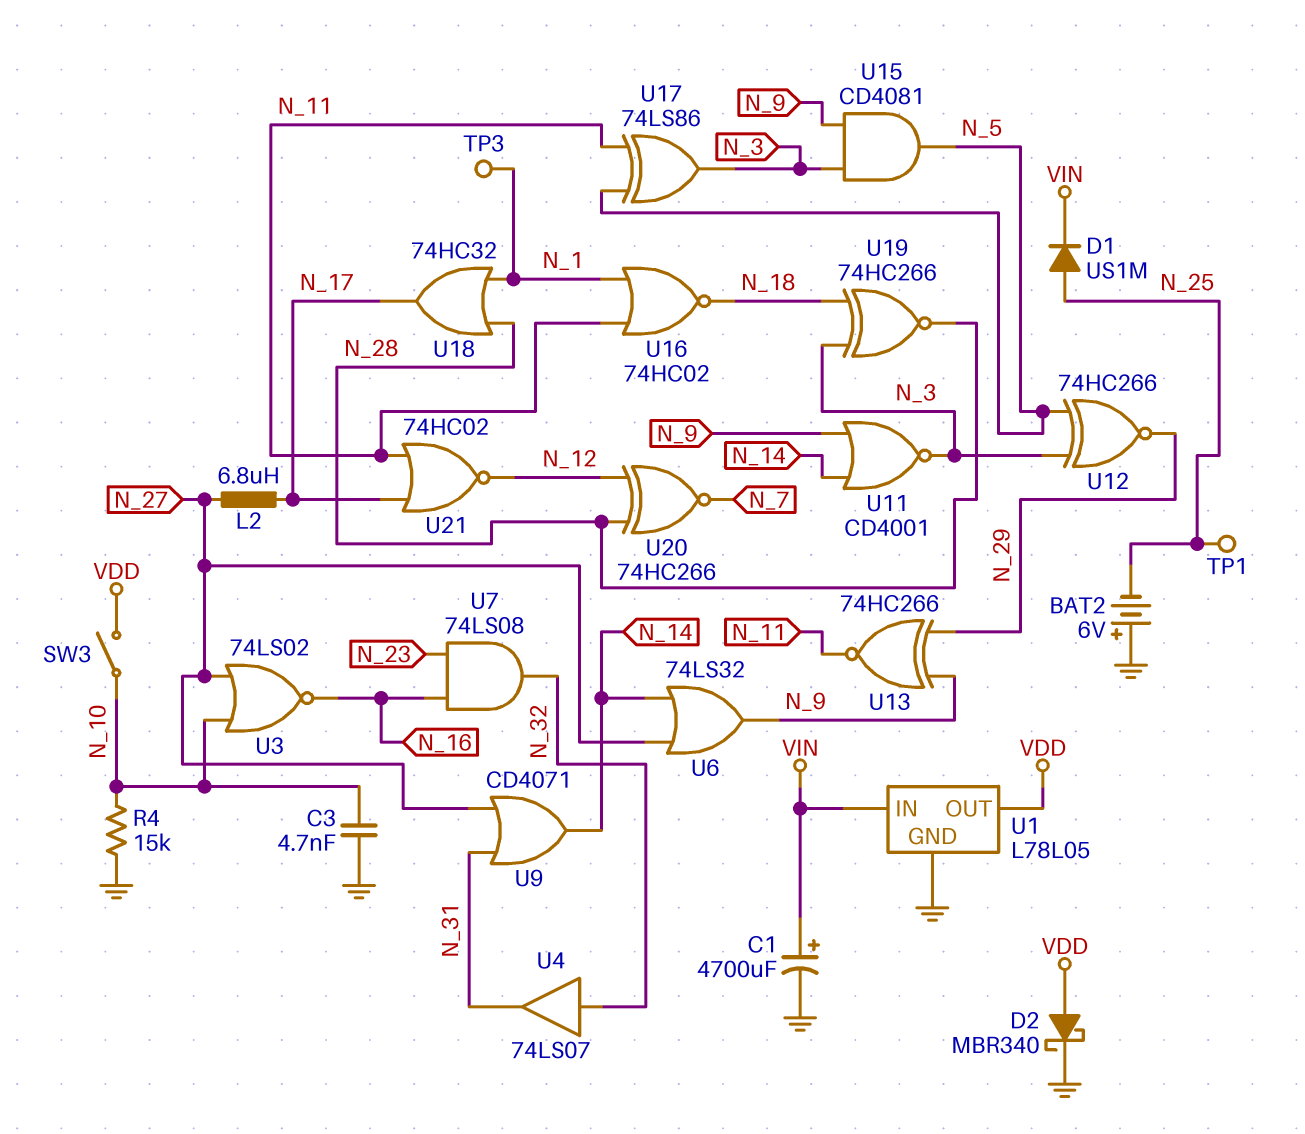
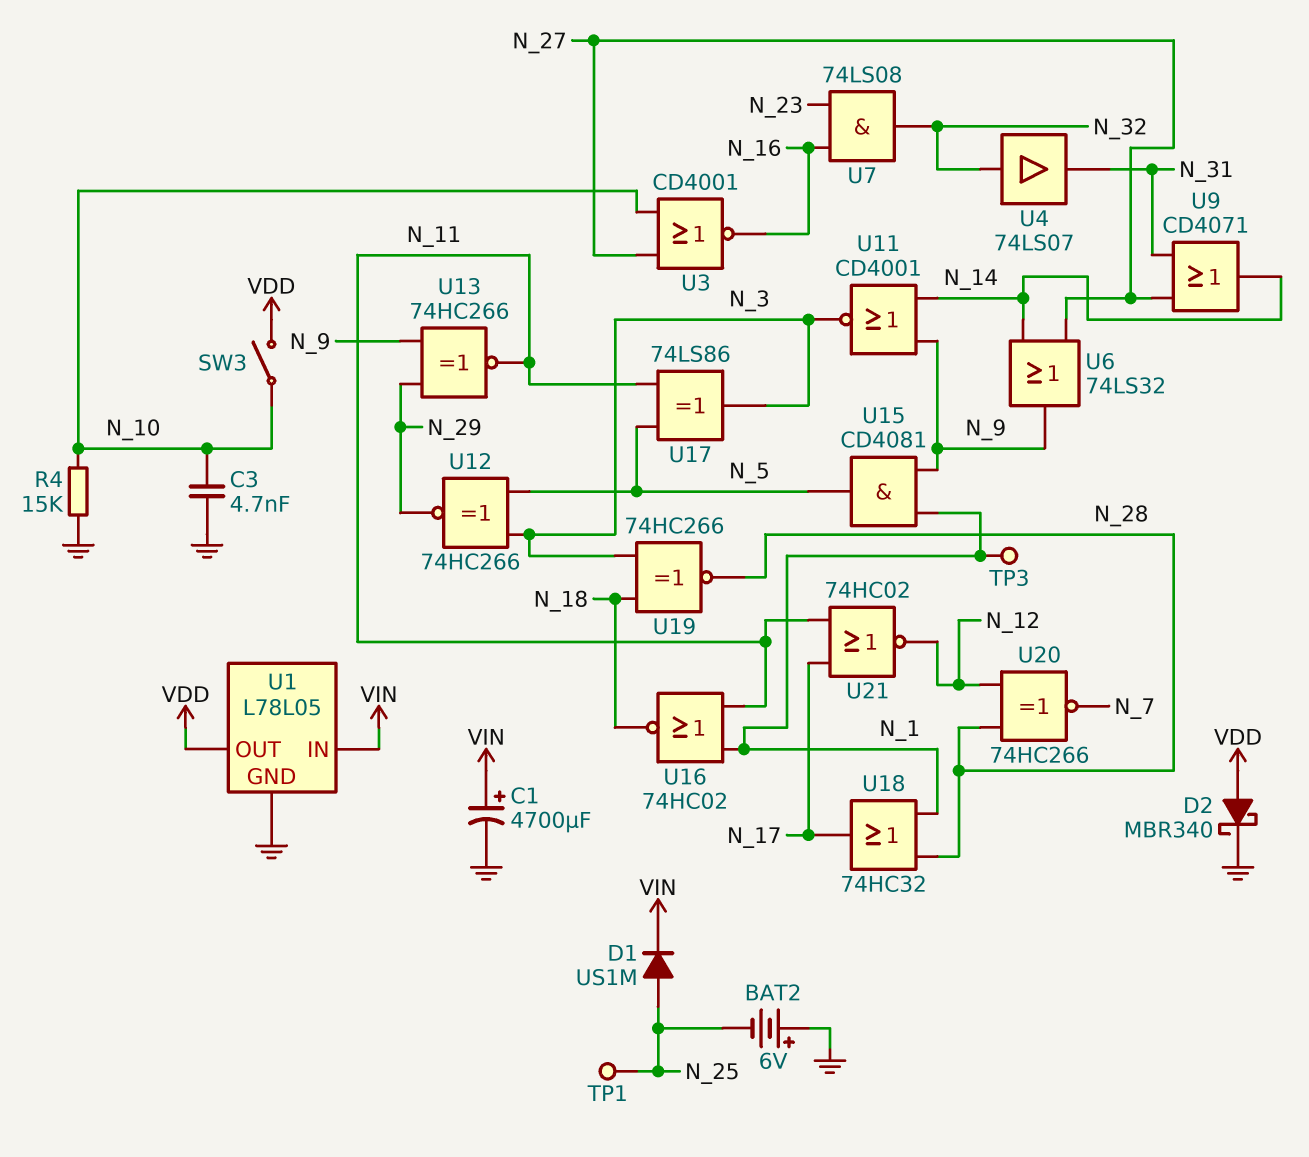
L2: 6.8uH (N_17, N_27) -> none
U3: NOR 74LS02 (in N_10, in N_27, out N_16) -> NOR CD4001 (in N_10, in N_27, out N_16)
U15: AND CD4081 (in N_3, in N_9, out N_5) -> AND CD4081 (in N_1, in N_9, out N_5)

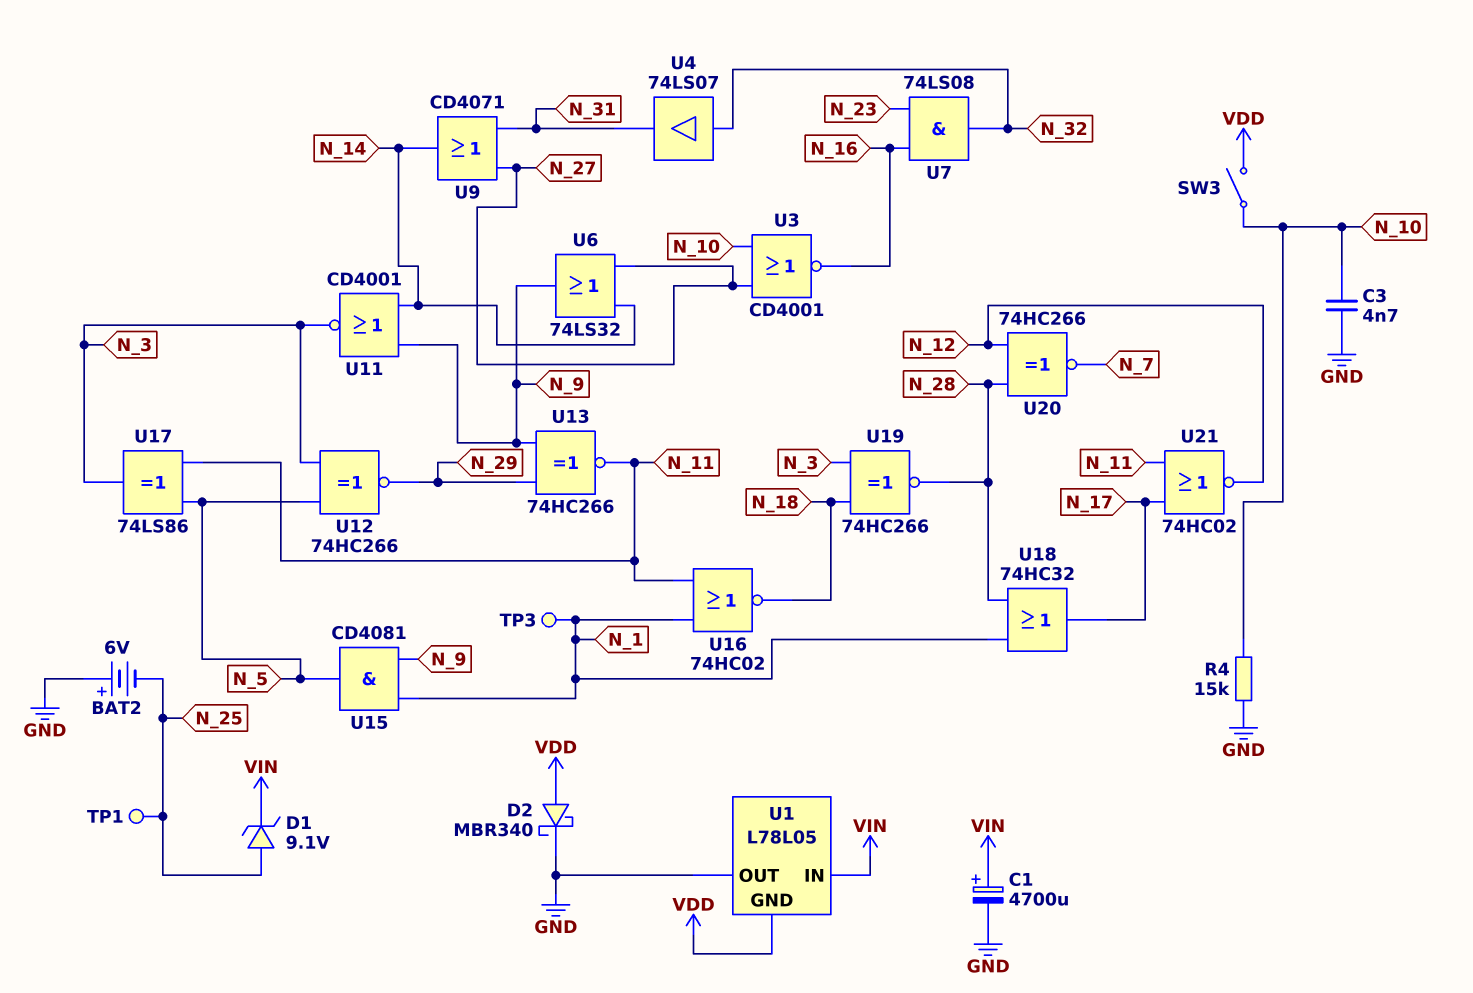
D1: diode US1M (A N_25, K VIN) -> zener 9.1V (A N_25, K VIN)
U1 pin GND: GND -> VDD
U1 pin OUT: VDD -> GND

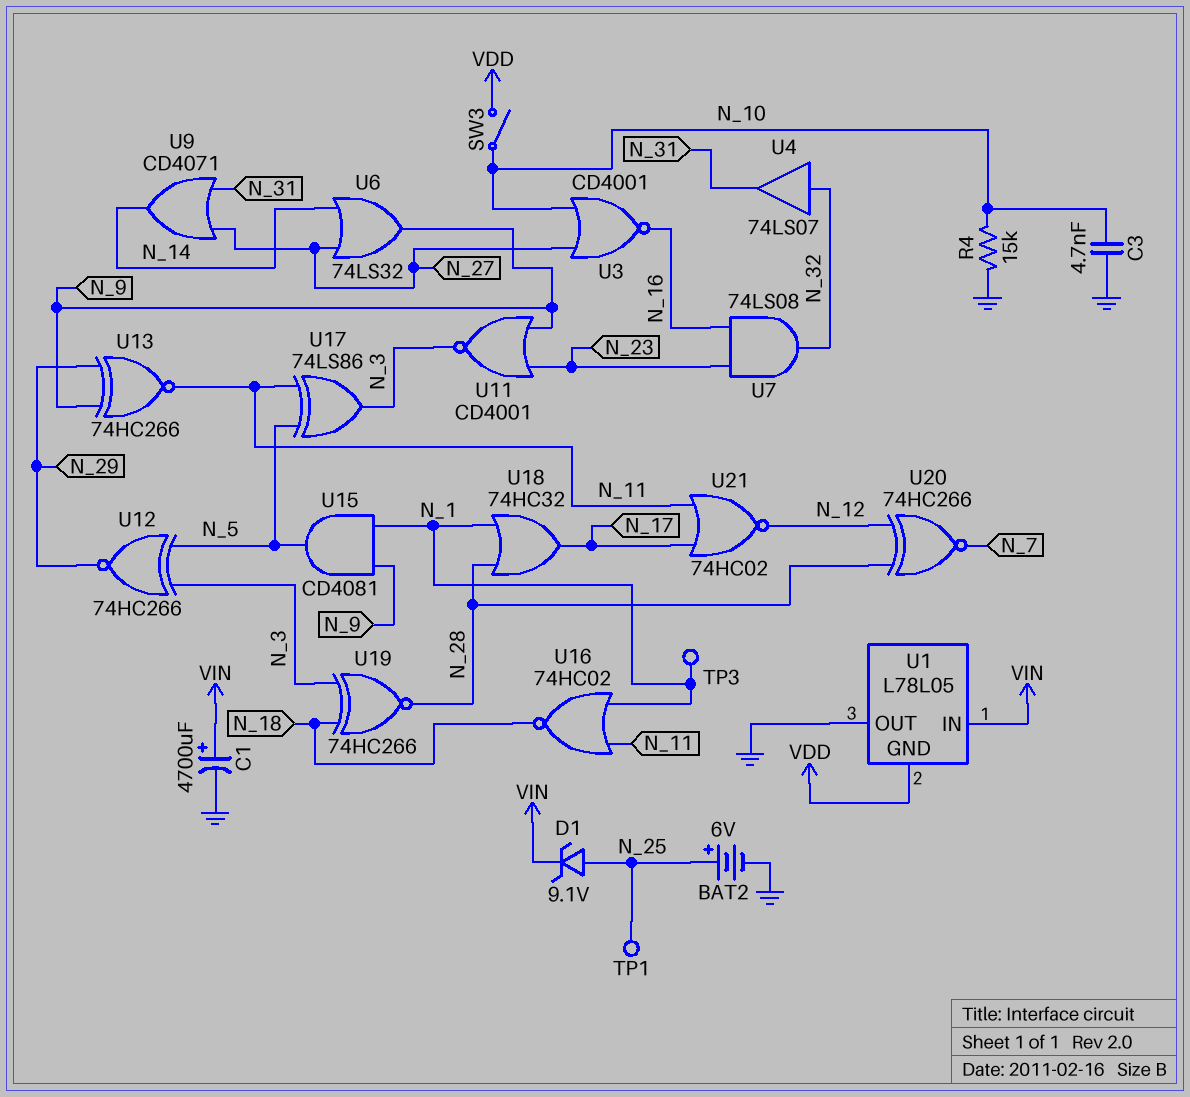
BAT2: 6V (plus GND, minus N_25) -> 6V (plus N_25, minus GND)
D2: schottky MBR340 (A VDD, K GND) -> none
U11: NOR CD4001 (in N_9, in N_14, out N_3) -> NOR CD4001 (in N_9, in N_23, out N_3)

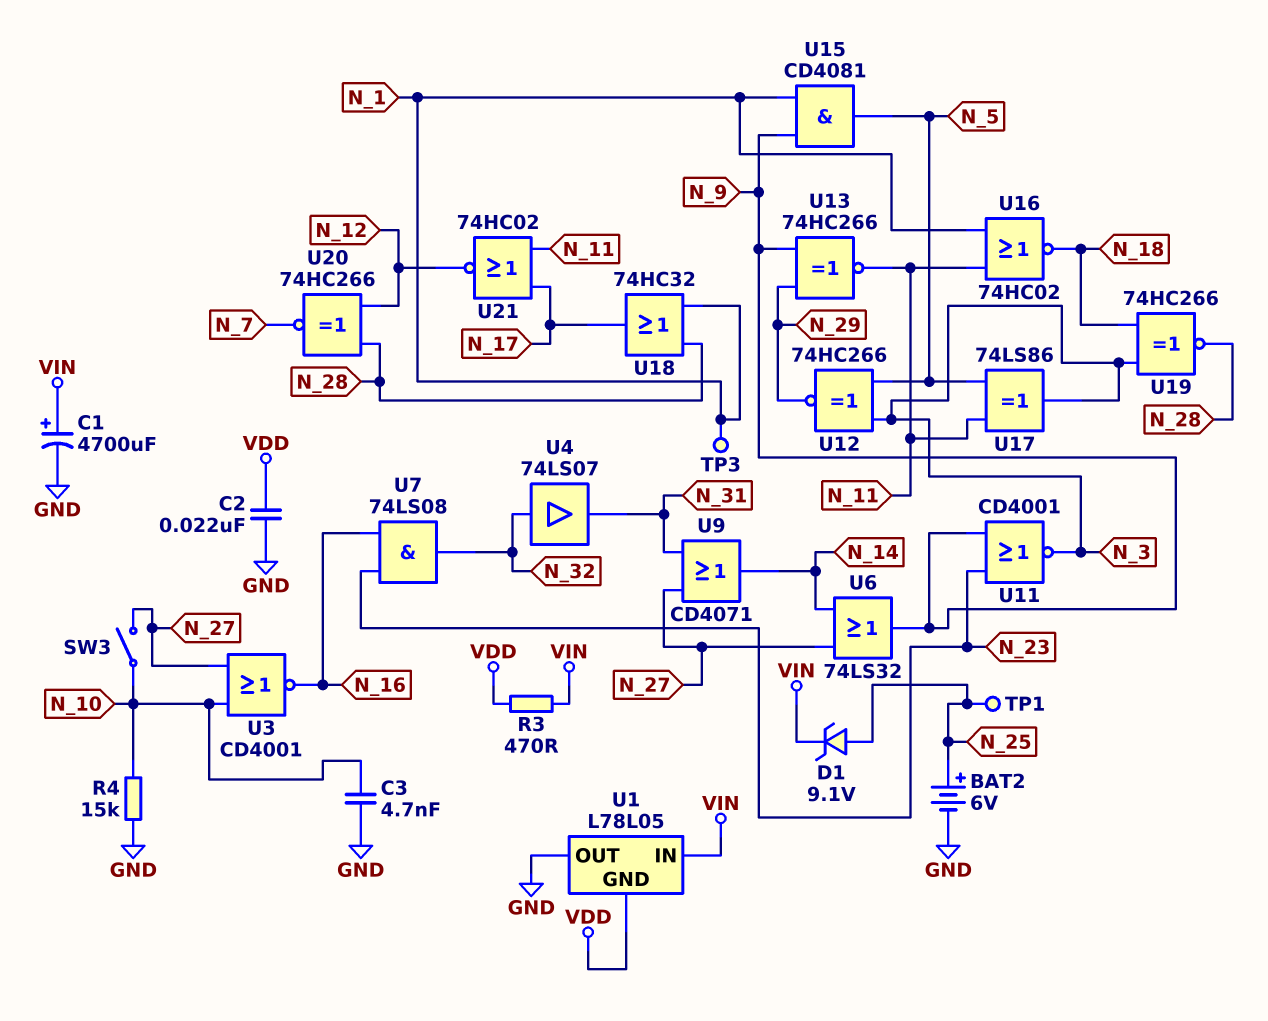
C2: none -> 22nF (GND, VDD)
R3: none -> 470 (VDD, VIN)
SW3: switch (N_10, VDD) -> switch (N_10, N_27)

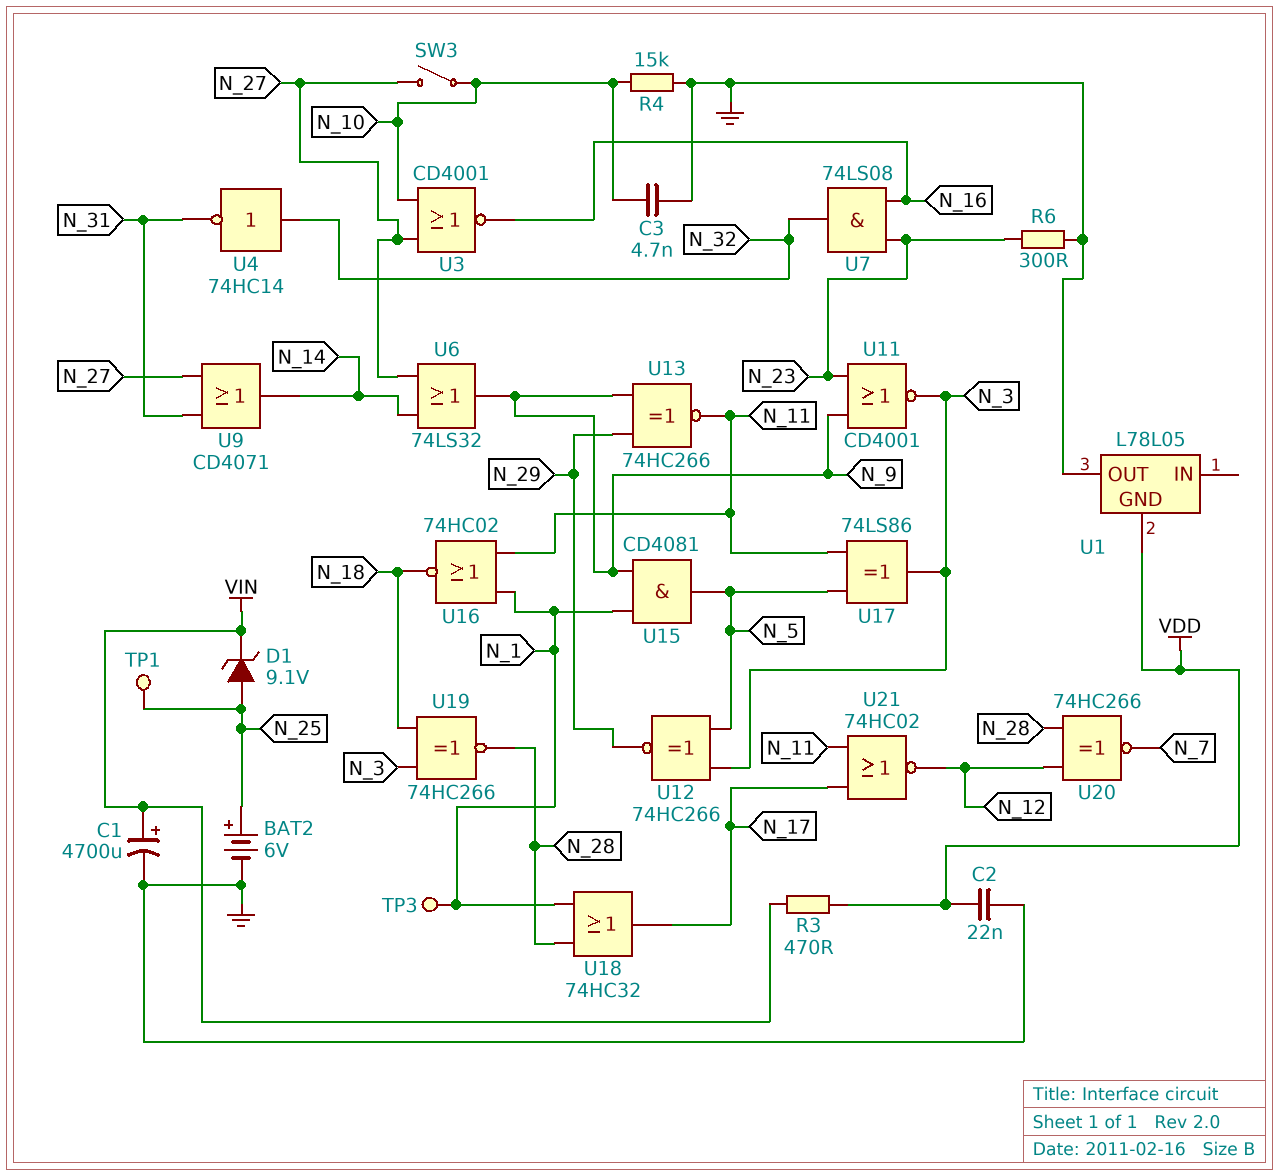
R6: none -> 300 (GND, N_23)
U1 pin IN: VIN -> none
U4: buffer 74LS07 (in N_32, out N_31) -> NOT 74HC14 (in N_32, out N_31)

